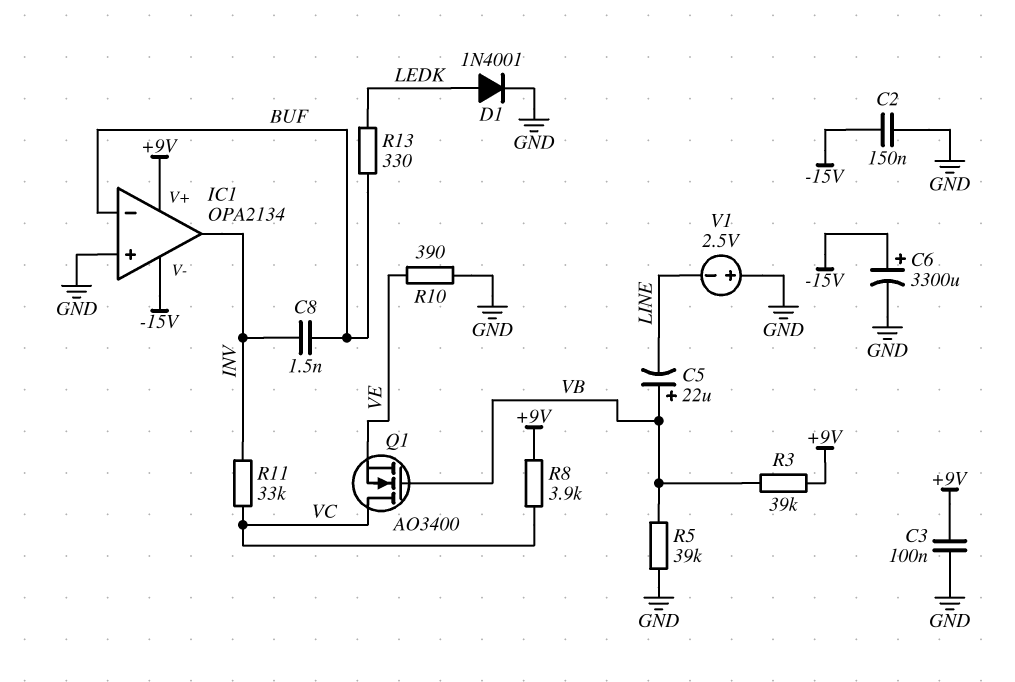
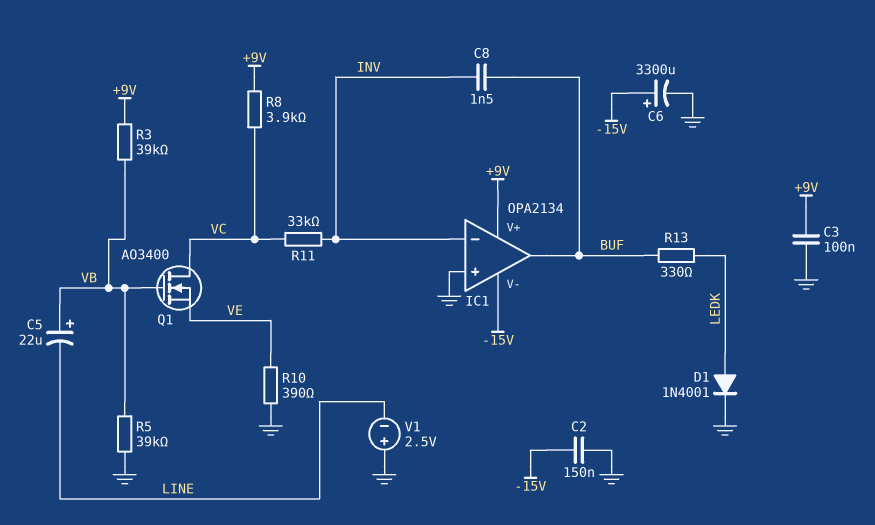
IC1 pin in-: BUF -> INV
IC1 pin out: INV -> BUF

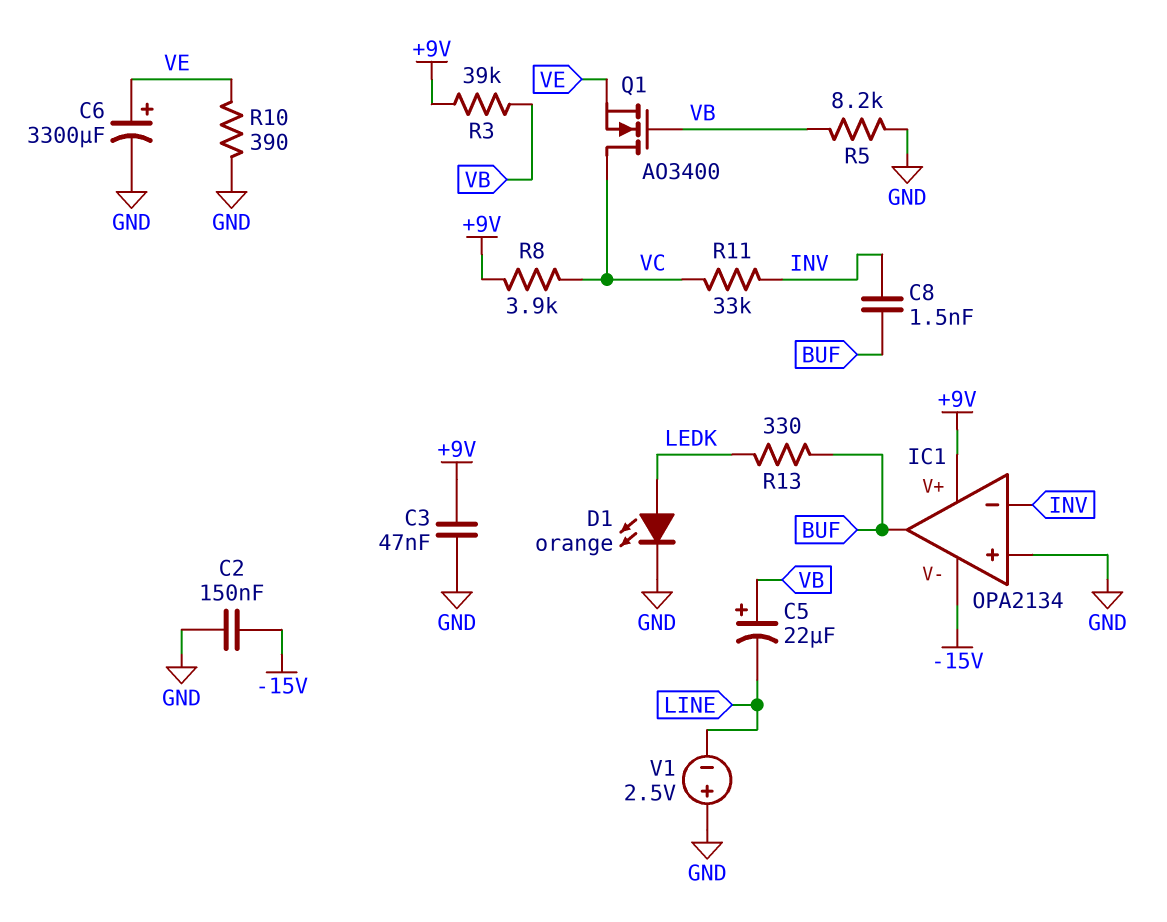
C3: 100nF (+9V, GND) -> 47nF (+9V, GND)
C6: 3300uF (plus -15V, minus GND) -> 3300uF (plus VE, minus GND)
D1: diode 1N4001 (A LEDK, K GND) -> LED orange (A LEDK, K GND)
R5: 39k (GND, VB) -> 8.2k (GND, VB)

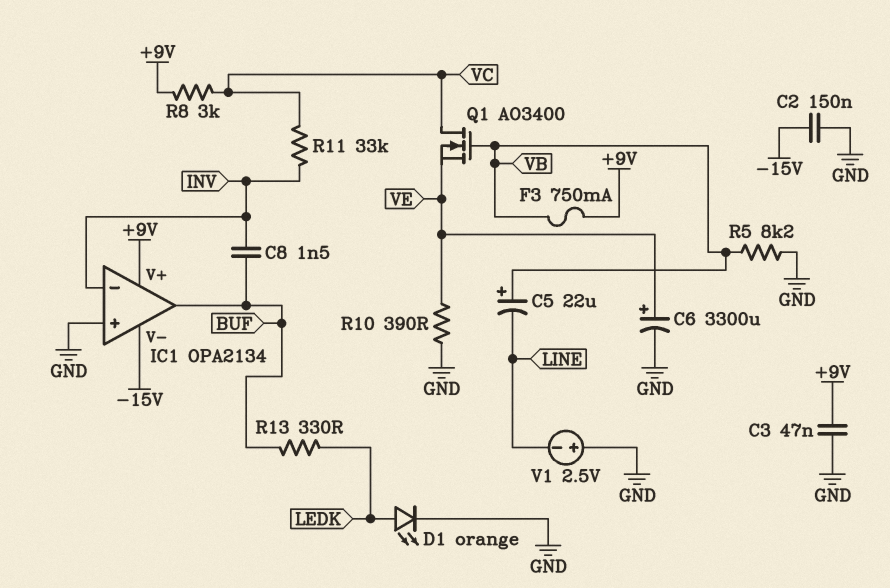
F3: none -> 750mA (+9V, VB)
R3: 39k (+9V, VB) -> none
R8: 3.9k (+9V, VC) -> 3k (+9V, VC)

